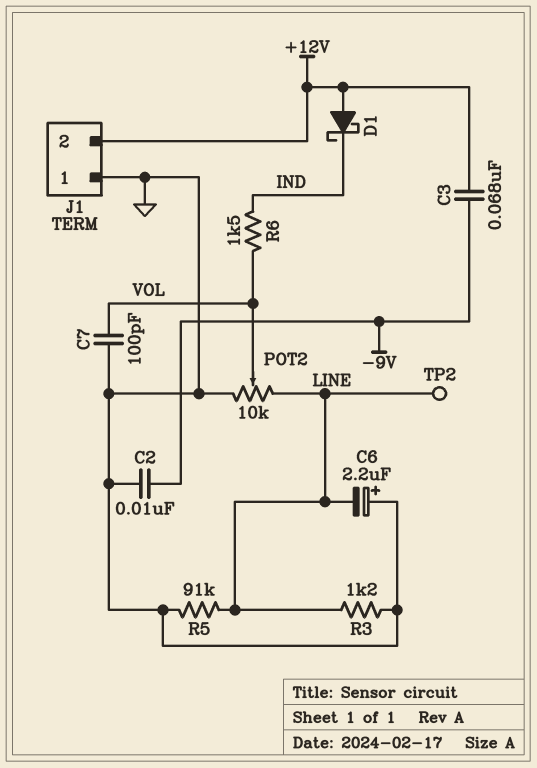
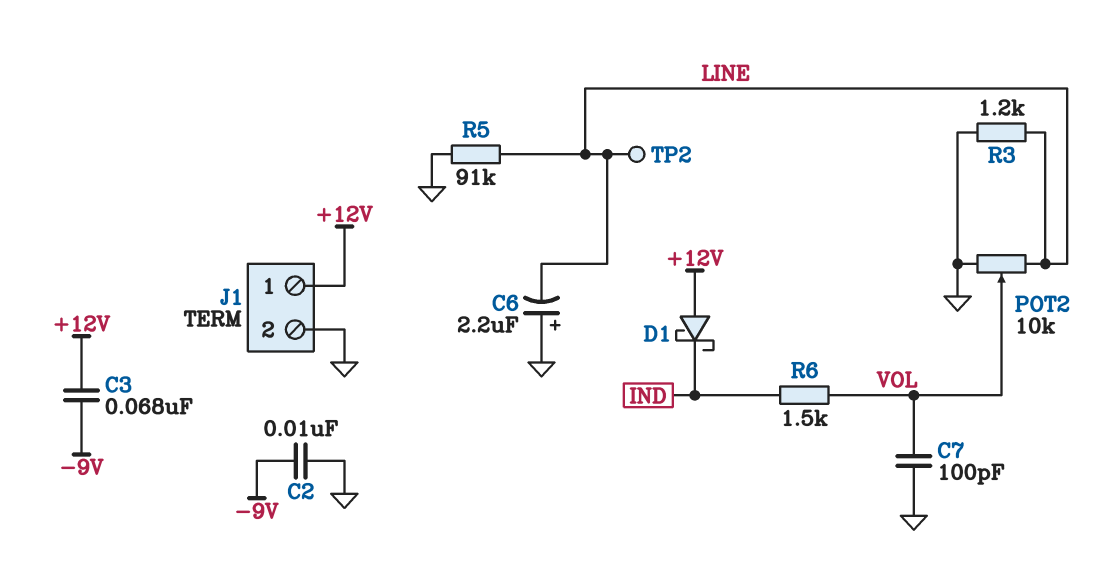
J1 pin 1: GND -> +12V
J1 pin 2: +12V -> GND

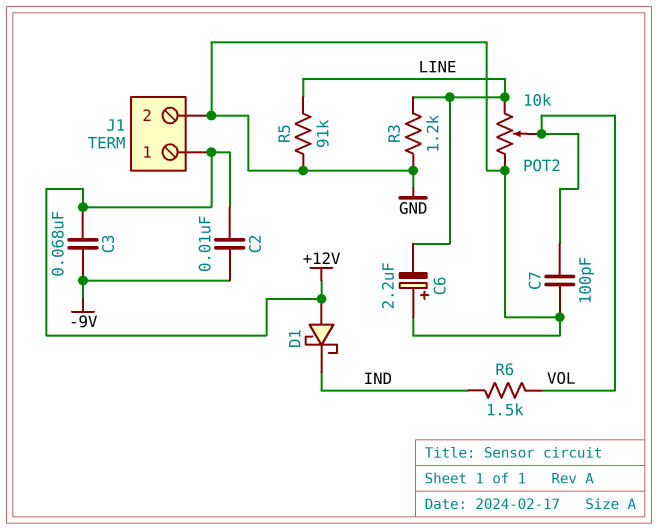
C2: 10nF (-9V, GND) -> 10nF (+12V, -9V)
TP2: test point (LINE) -> none

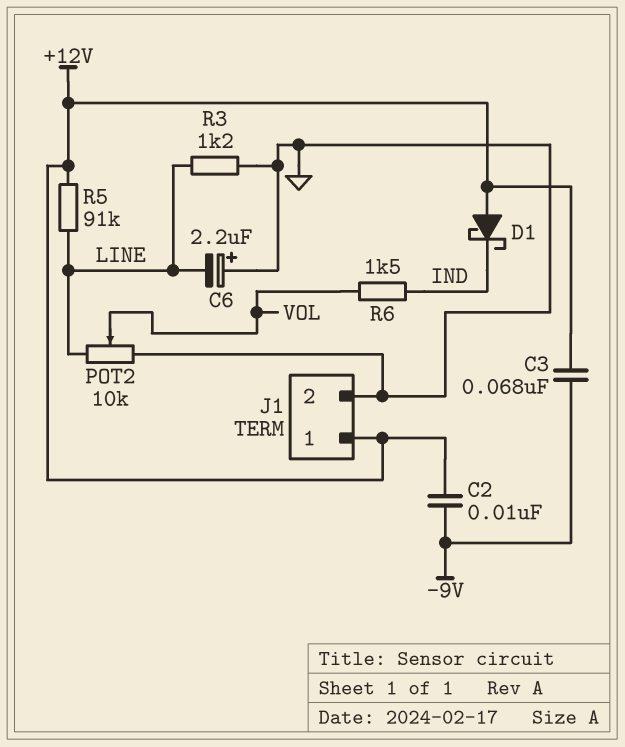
C7: 100pF (GND, VOL) -> none
R5: 91k (GND, LINE) -> 91k (+12V, LINE)

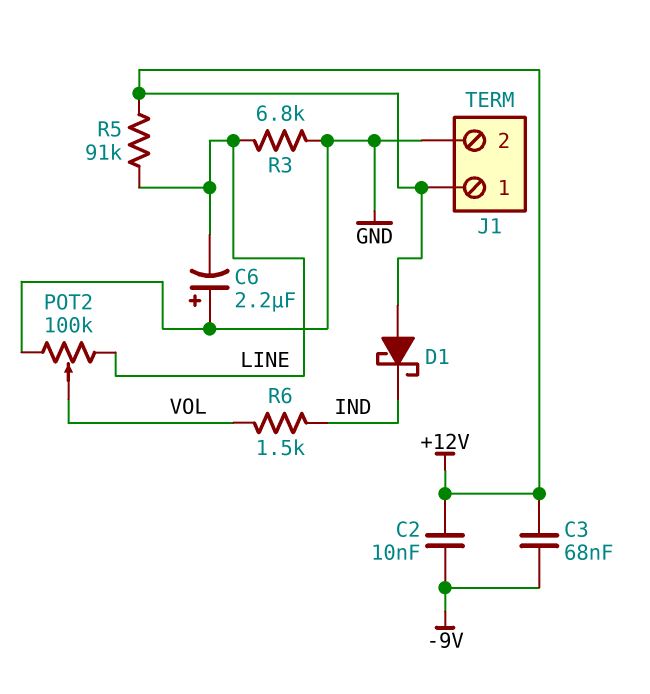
POT2: 10k (GND, LINE, wiper VOL) -> 100k (GND, LINE, wiper VOL)
R3: 1.2k (GND, LINE) -> 6.8k (GND, LINE)

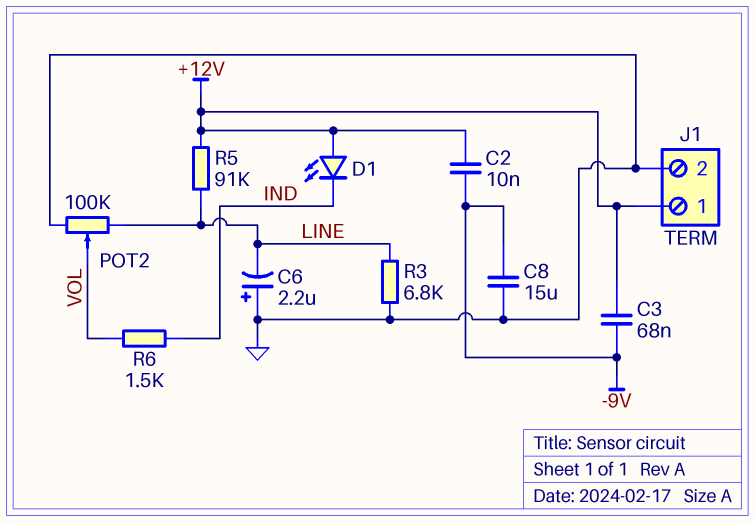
C8: none -> 15uF (-9V, GND)
D1: schottky (A +12V, K IND) -> LED (A +12V, K IND)

